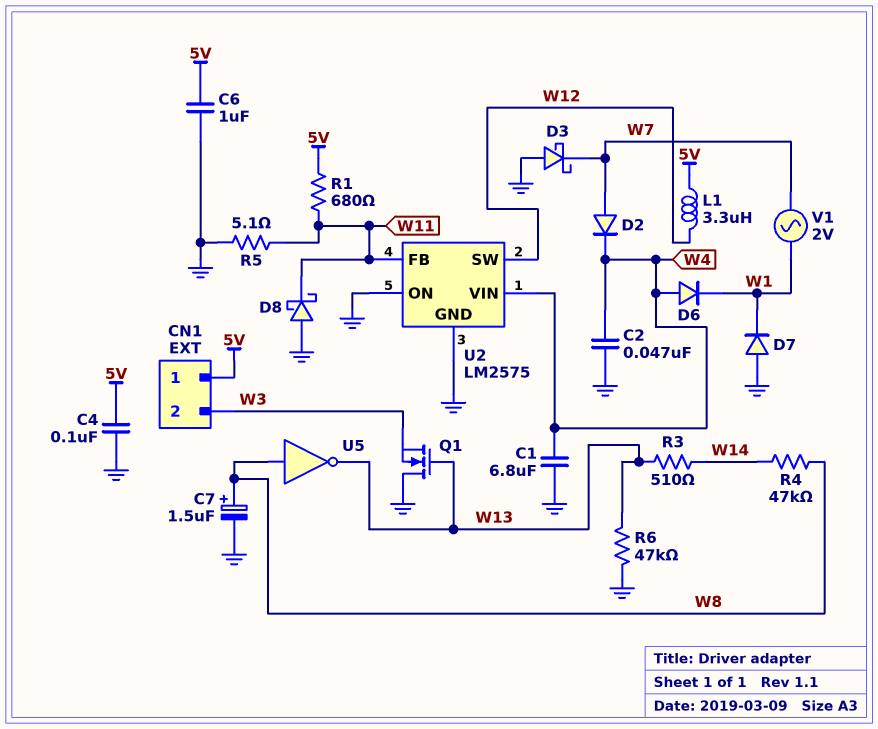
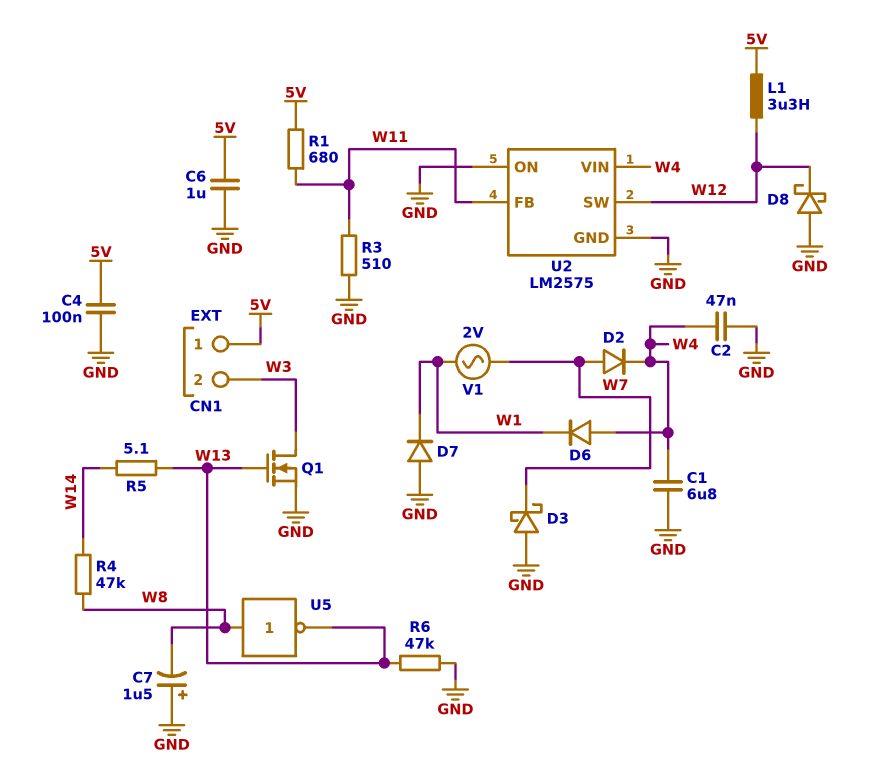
C7: 1.5uF (plus W8, minus GND) -> 1.5uF (plus GND, minus W8)
D8: schottky (A GND, K W11) -> schottky (A GND, K W12)
Q1: NMOS (G W13, D GND, S W3) -> NMOS (G W13, D W3, S GND)
R3: 510 (W13, W14) -> 510 (GND, W11)
R5: 5.1 (GND, W11) -> 5.1 (W13, W14)

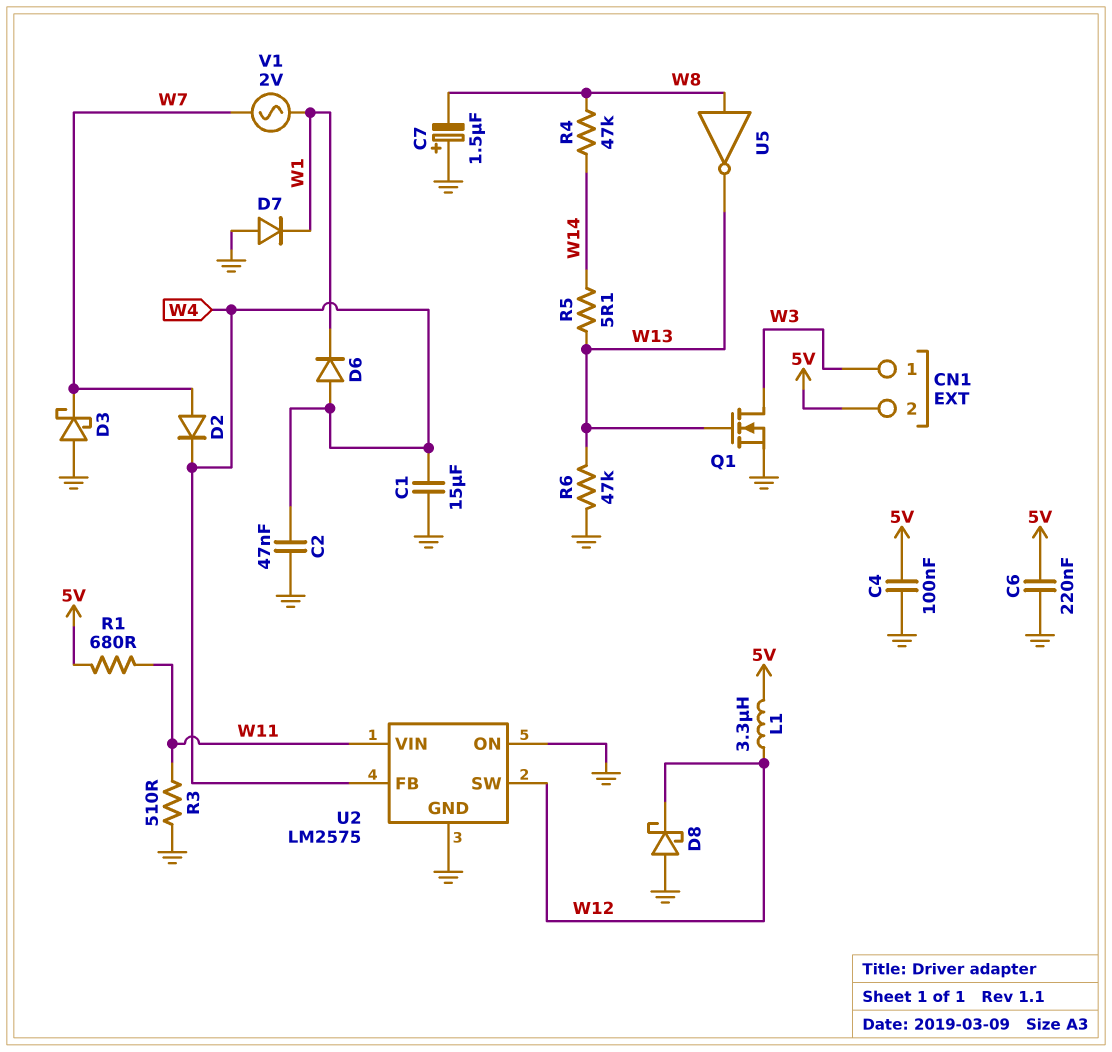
C1: 6.8uF (GND, W4) -> 15uF (GND, W4)
C6: 1uF (5V, GND) -> 220nF (5V, GND)
CN1 pin 1: 5V -> W3
CN1 pin 2: W3 -> 5V
U2 pin FB: W11 -> W4
U2 pin VIN: W4 -> W11

